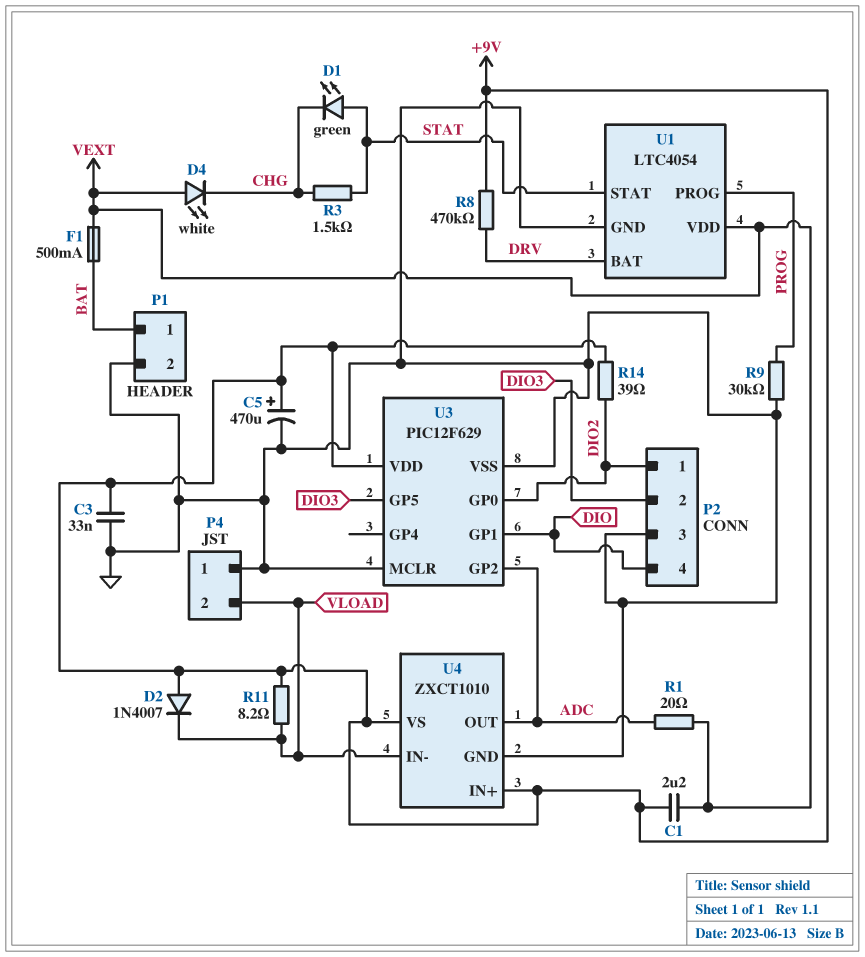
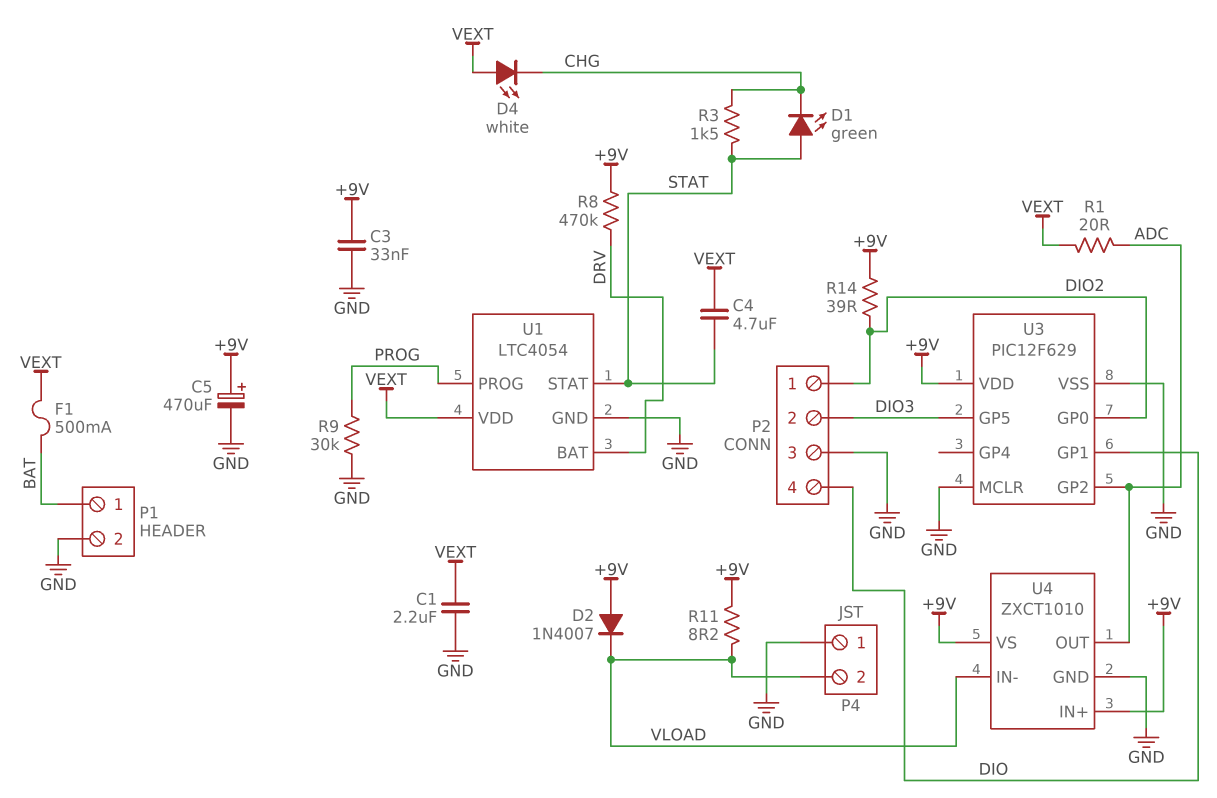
C1: 2.2uF (+9V, VEXT) -> 2.2uF (GND, VEXT)
C4: none -> 4.7uF (STAT, VEXT)

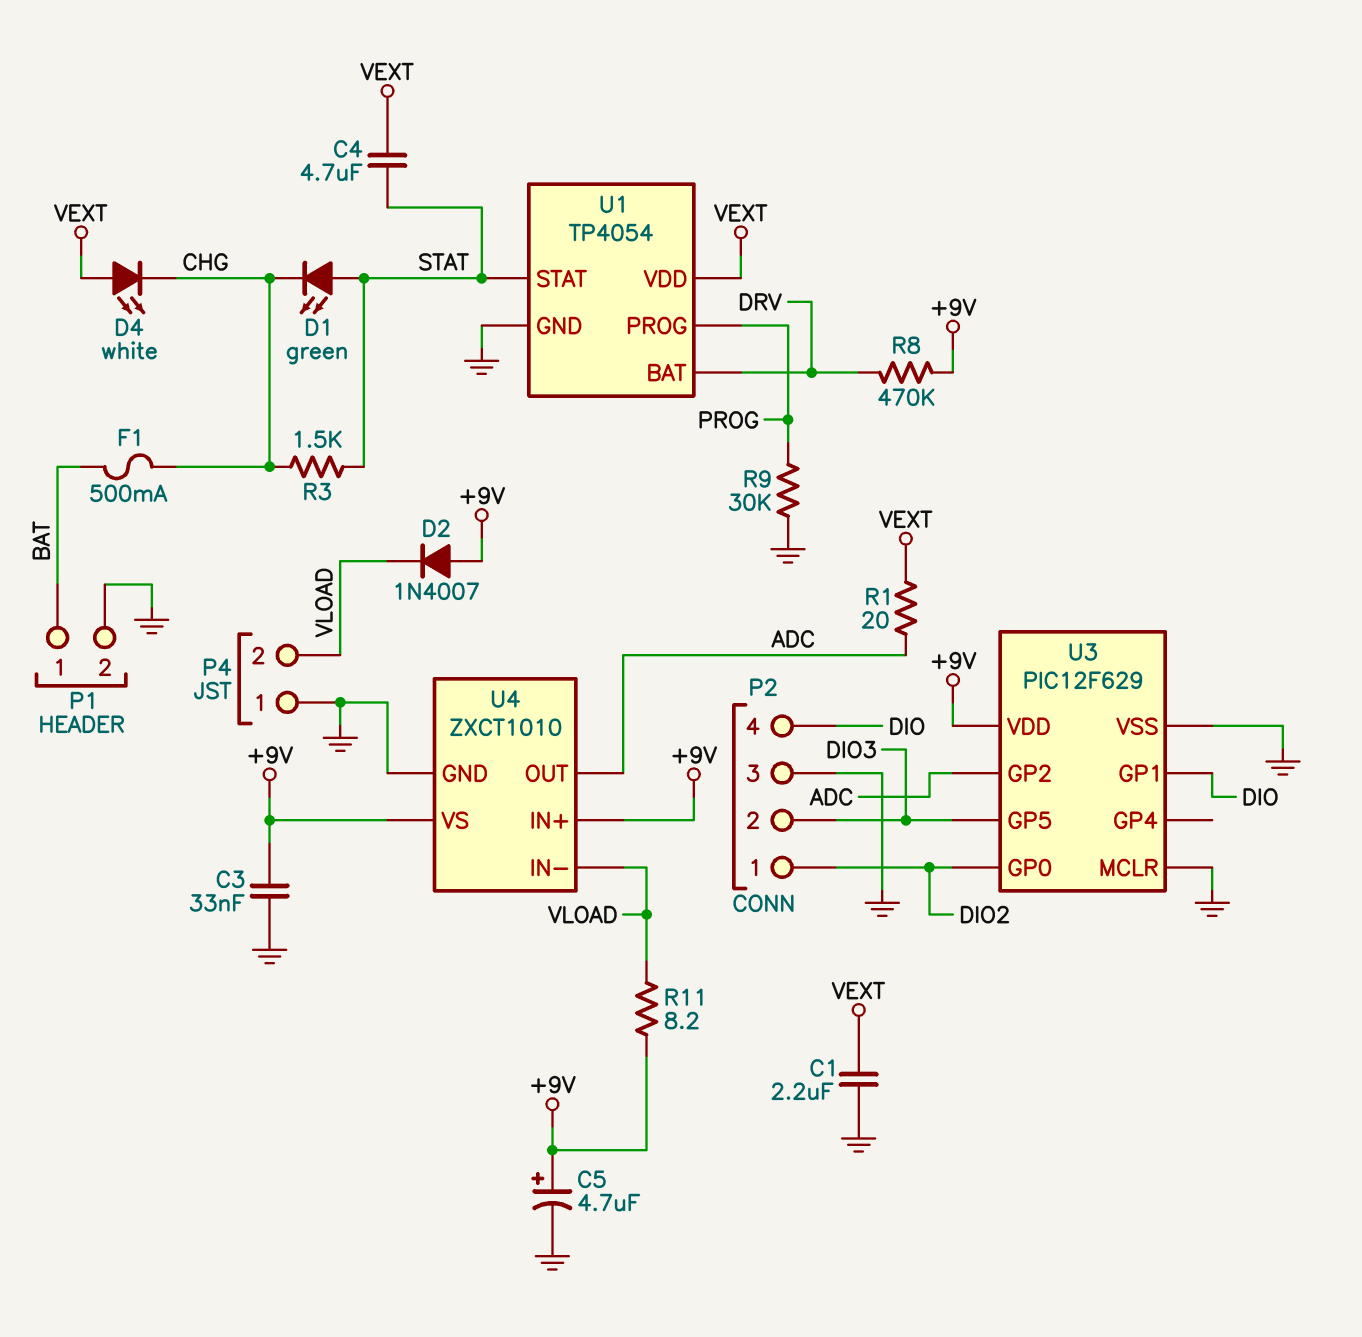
C5: 470uF (plus +9V, minus GND) -> 4.7uF (plus +9V, minus GND)
F1: 500mA (BAT, VEXT) -> 500mA (BAT, CHG)
R14: 39 (+9V, DIO2) -> none
U1: LTC4054 -> TP4054

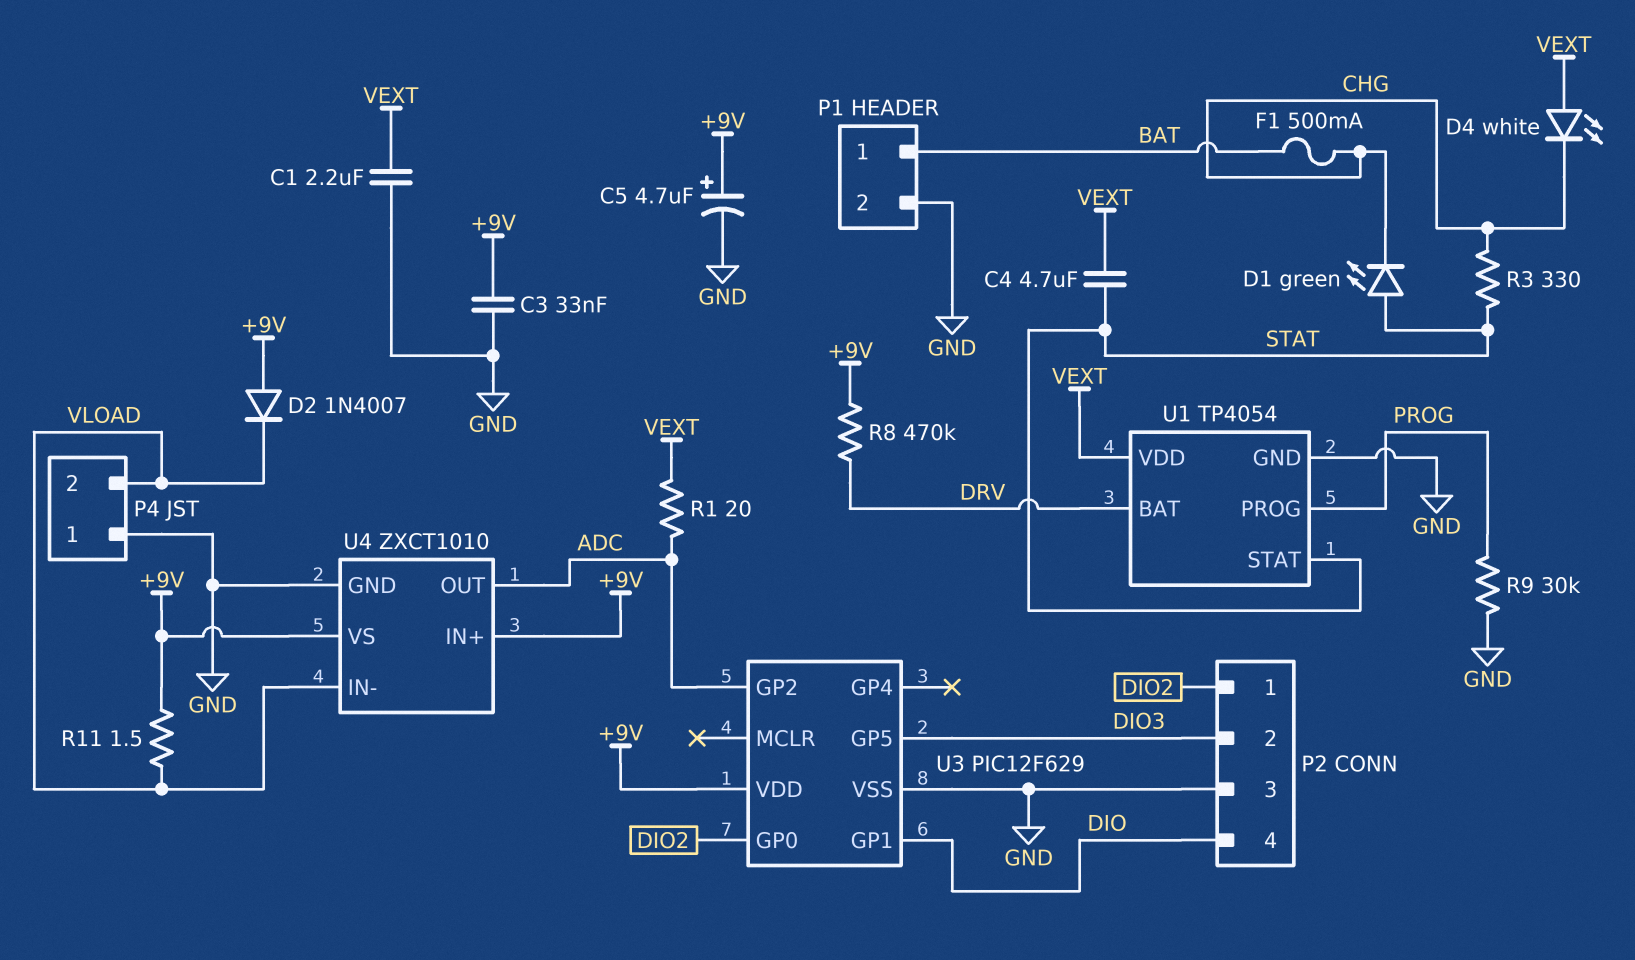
R3: 1.5k (CHG, STAT) -> 330 (CHG, STAT)
R11: 8.2 (+9V, VLOAD) -> 1.5 (+9V, VLOAD)
U3 pin MCLR: GND -> none

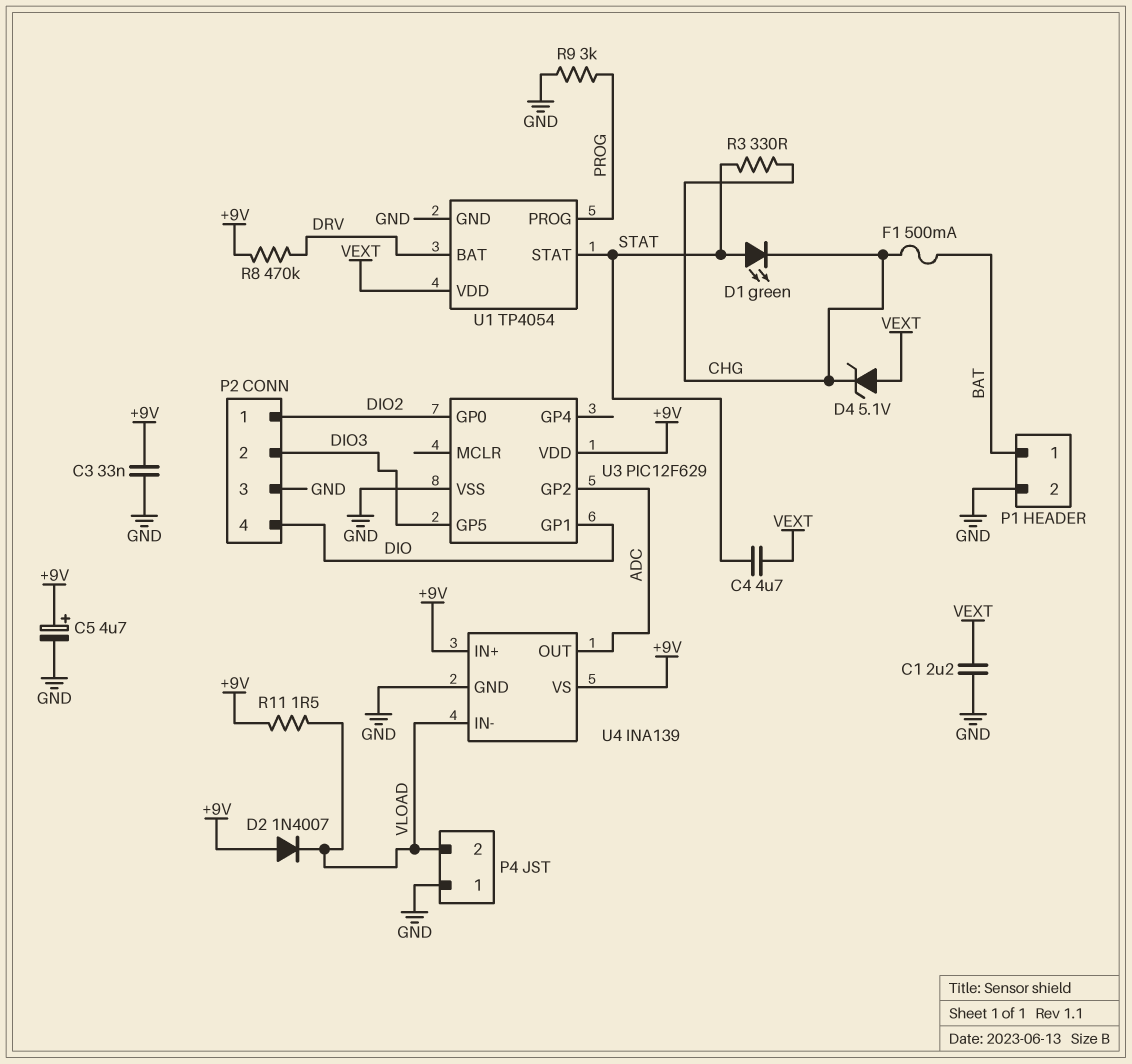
D4: LED white (A VEXT, K CHG) -> zener 5.1V (A VEXT, K CHG)
R1: 20 (ADC, VEXT) -> none
R9: 30k (GND, PROG) -> 3k (GND, PROG)
U4: ZXCT1010 -> INA139

